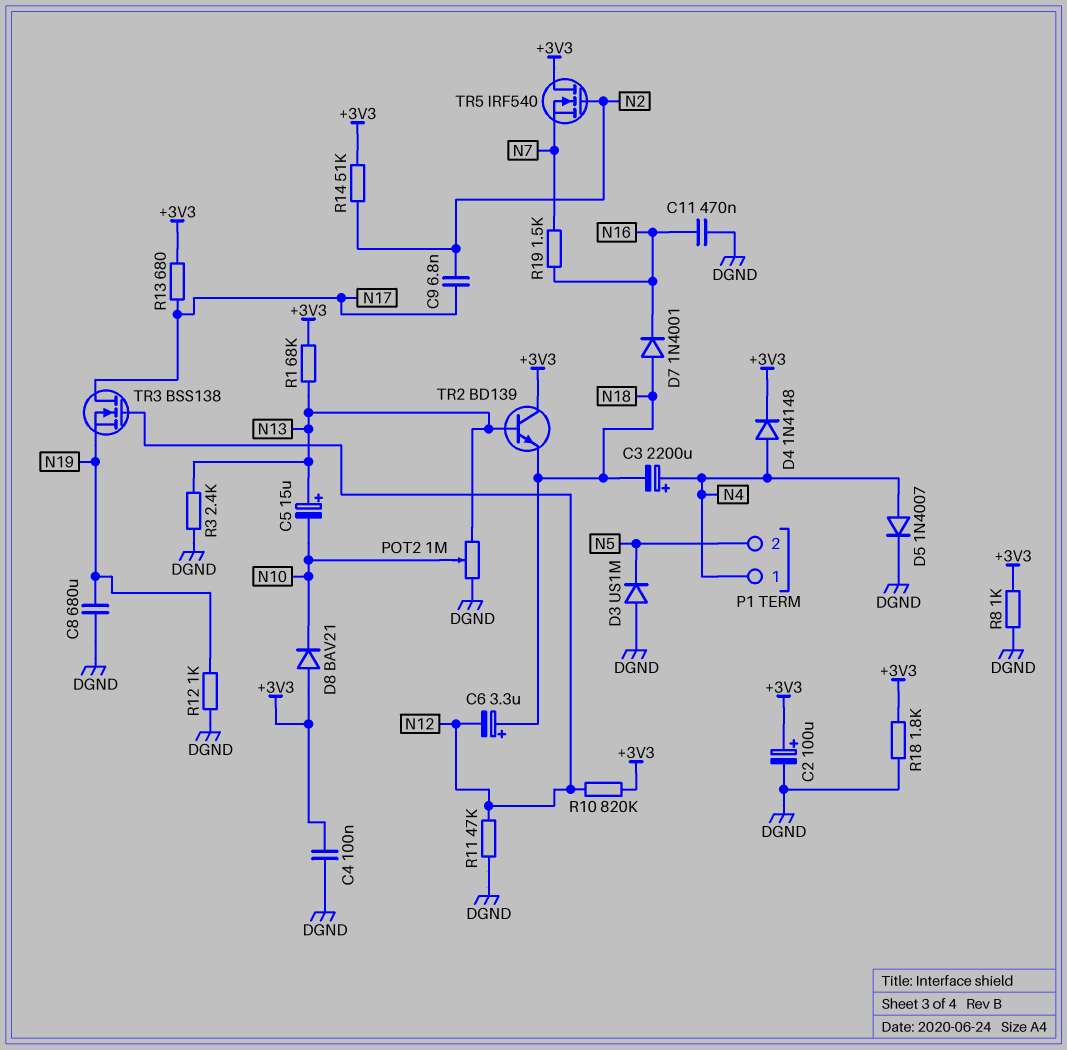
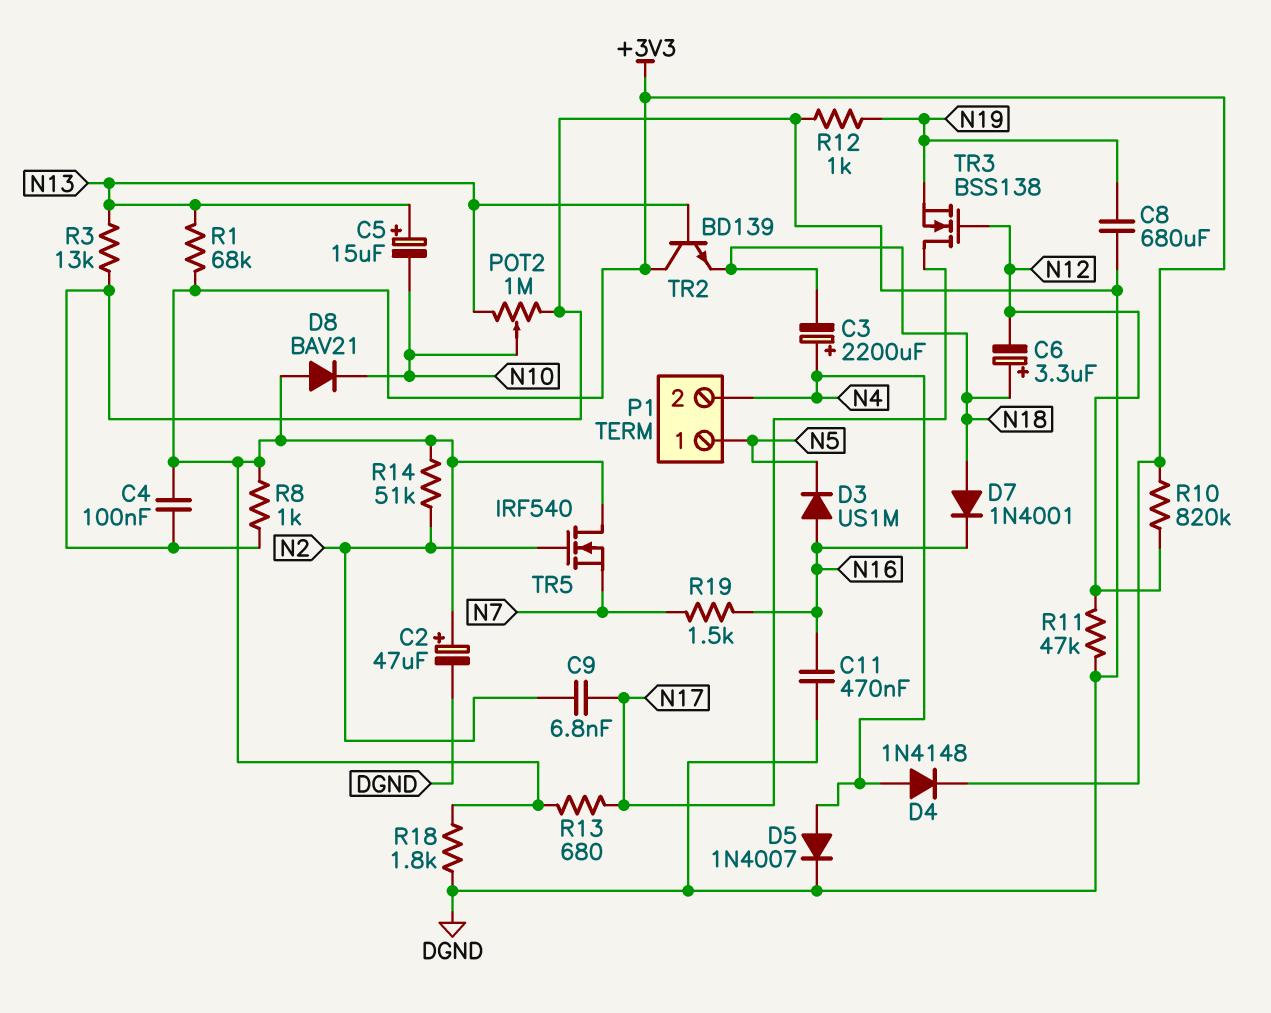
C2: 100uF (plus +3V3, minus DGND) -> 47uF (plus +3V3, minus DGND)
D3: diode US1M (A DGND, K N5) -> diode US1M (A N16, K N5)
P1 pin 1: N4 -> N5
P1 pin 2: N5 -> N4
R3: 2.4k (DGND, N13) -> 13k (DGND, N13)

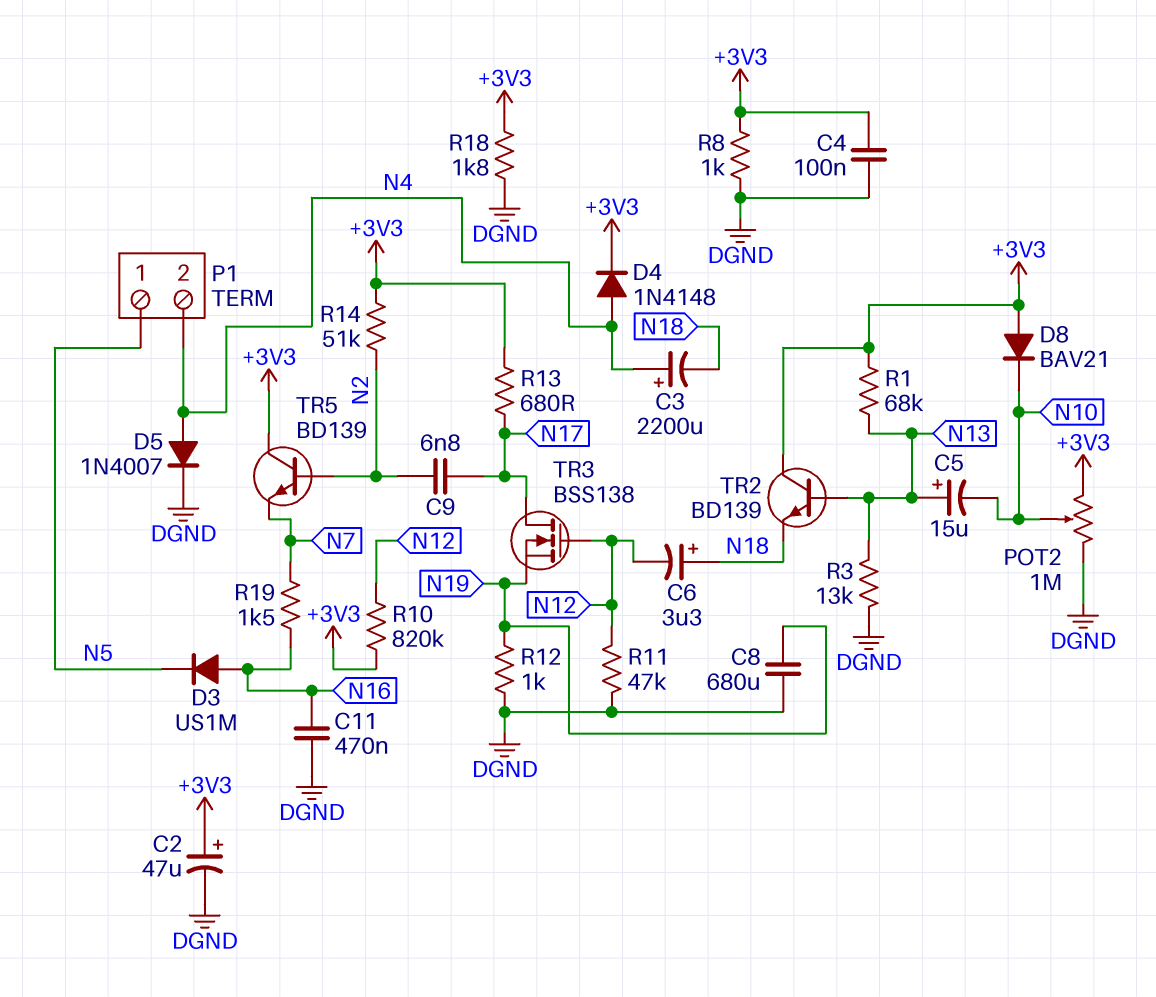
D7: diode 1N4001 (A N18, K N16) -> none
POT2: 1M (DGND, N13, wiper N10) -> 1M (+3V3, DGND, wiper N10)
TR5: NMOS IRF540 (G N2, D +3V3, S N7) -> NPN BD139 (B N2, C +3V3, E N7)

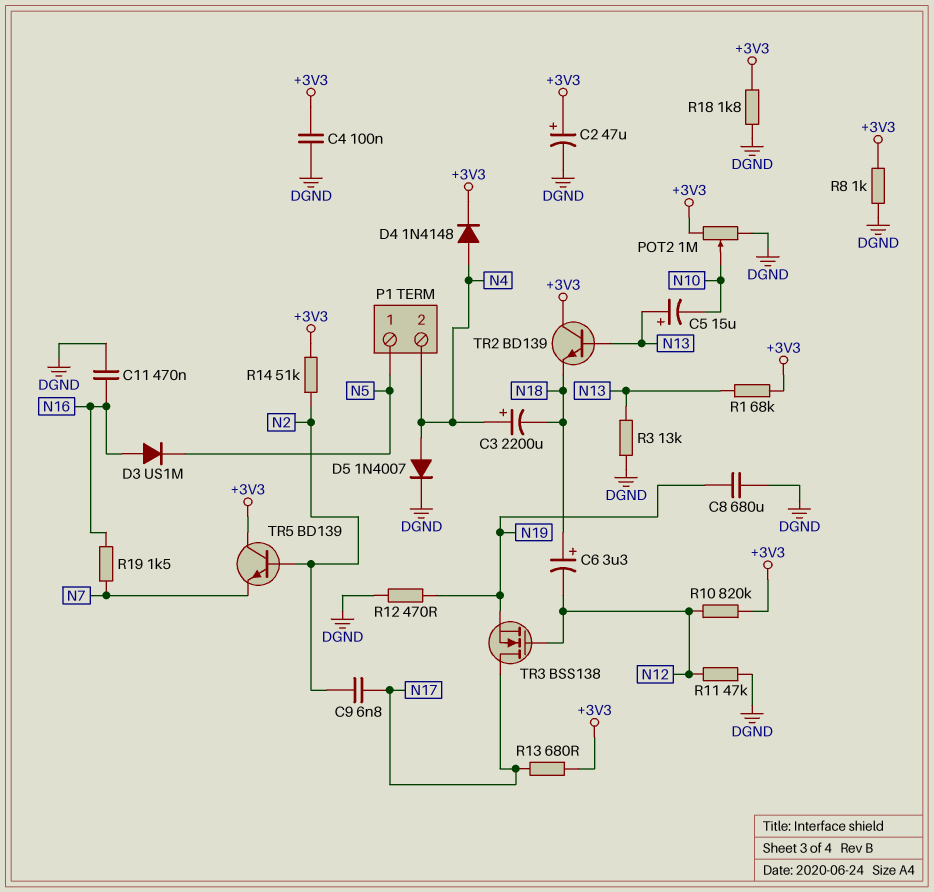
D8: diode BAV21 (A +3V3, K N10) -> none
R12: 1k (DGND, N19) -> 470 (DGND, N19)

